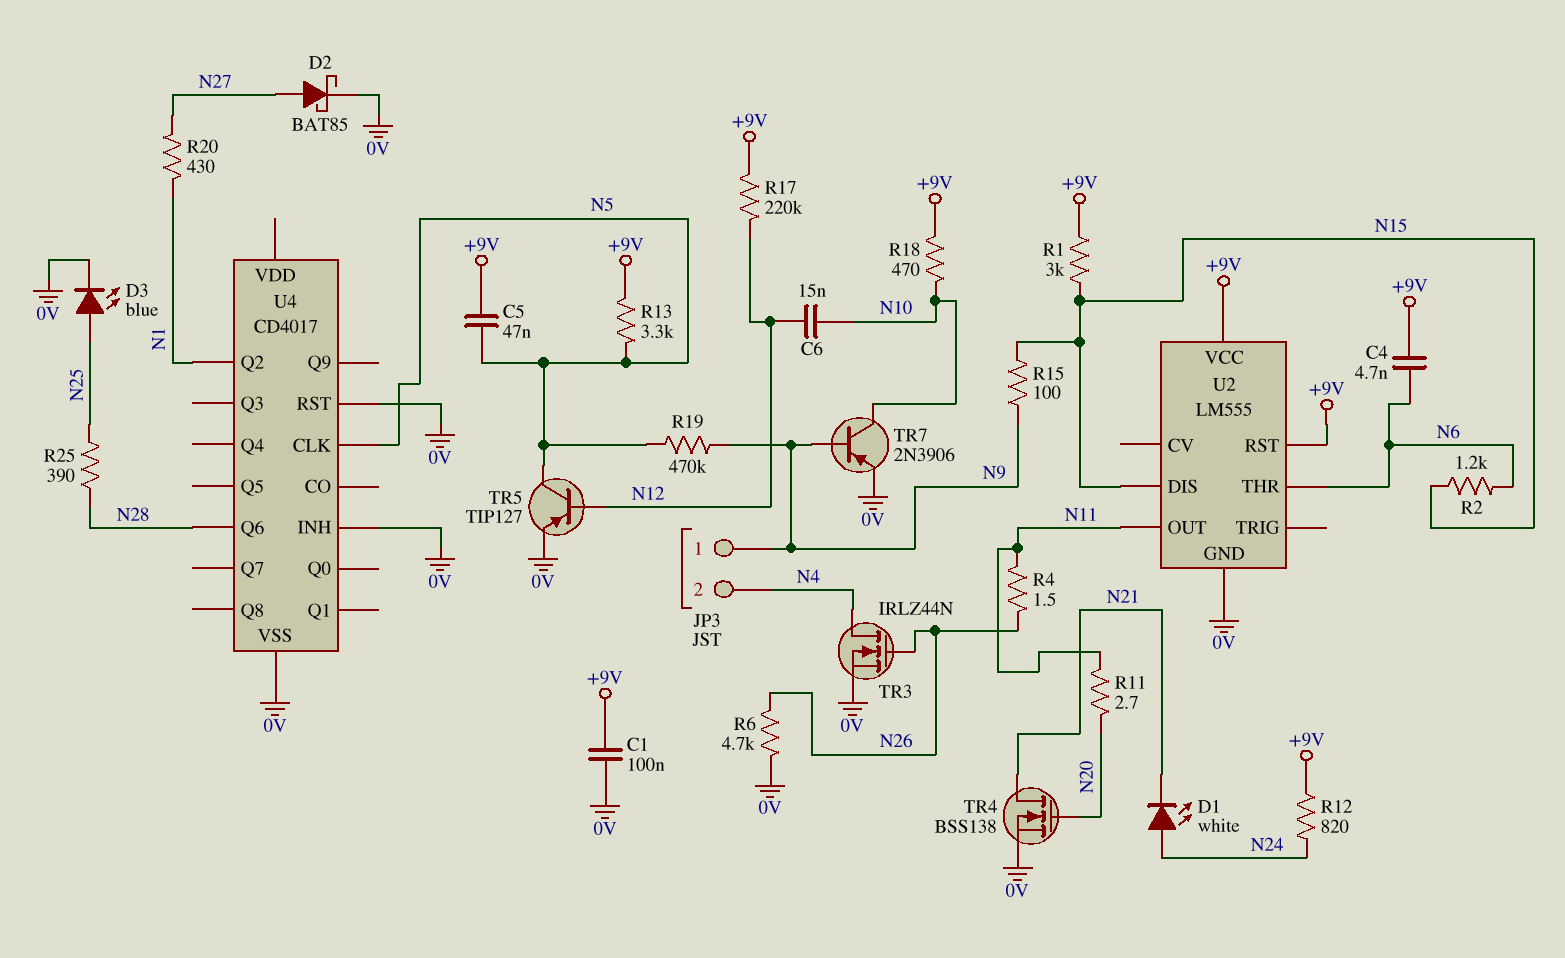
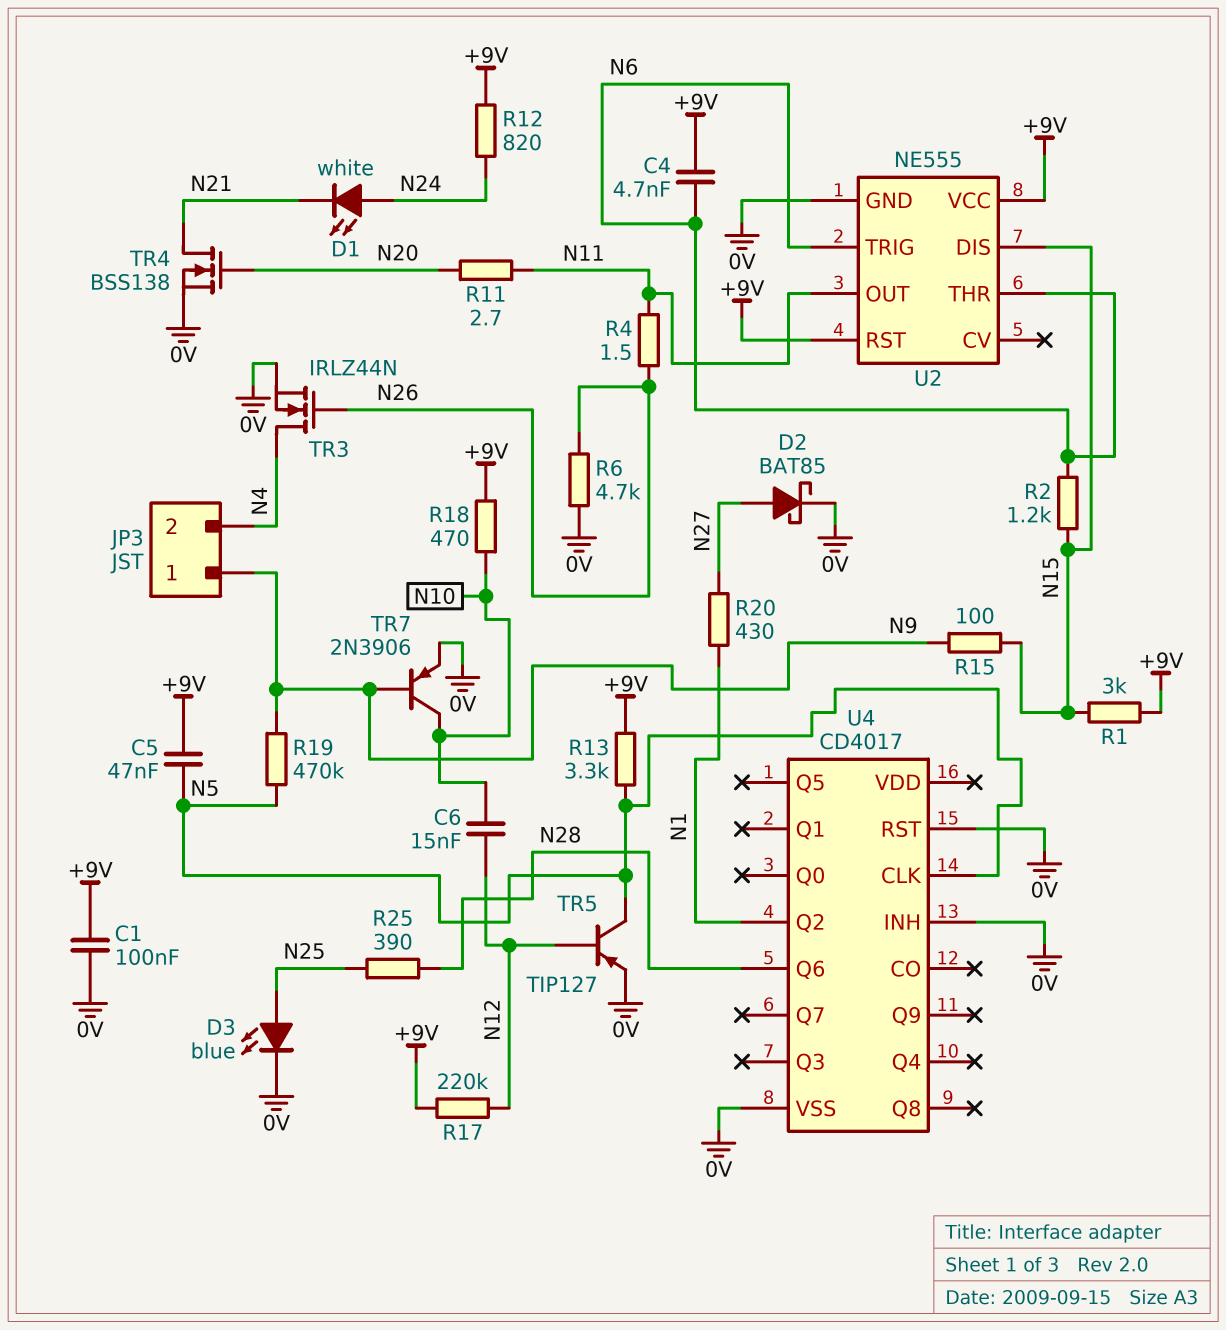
U2: LM555 -> NE555
U2 pin TRIG: none -> N6

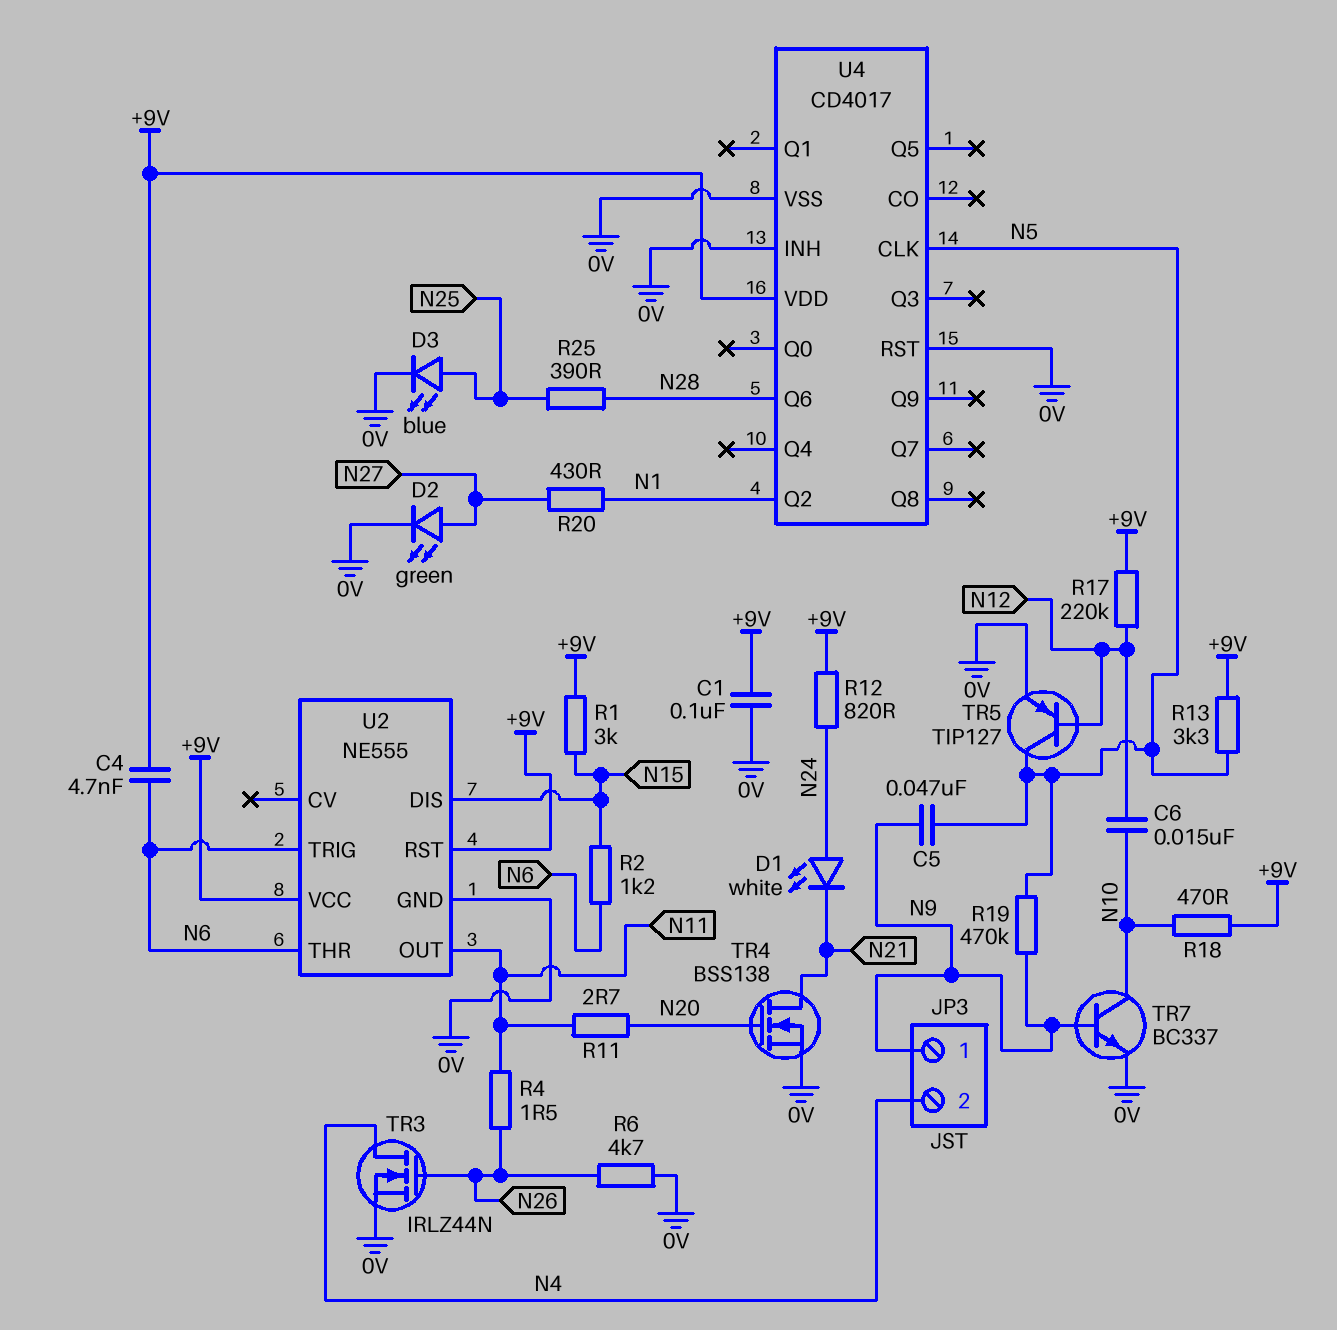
C5: 47nF (+9V, N5) -> 47nF (N5, N9)
D2: schottky BAT85 (A N27, K 0V) -> LED green (A N27, K 0V)
R15: 100 (N9, N15) -> none
TR7: PNP 2N3906 (B N9, C N10, E 0V) -> NPN BC337 (B N9, C N10, E 0V)
U4 pin VDD: none -> +9V

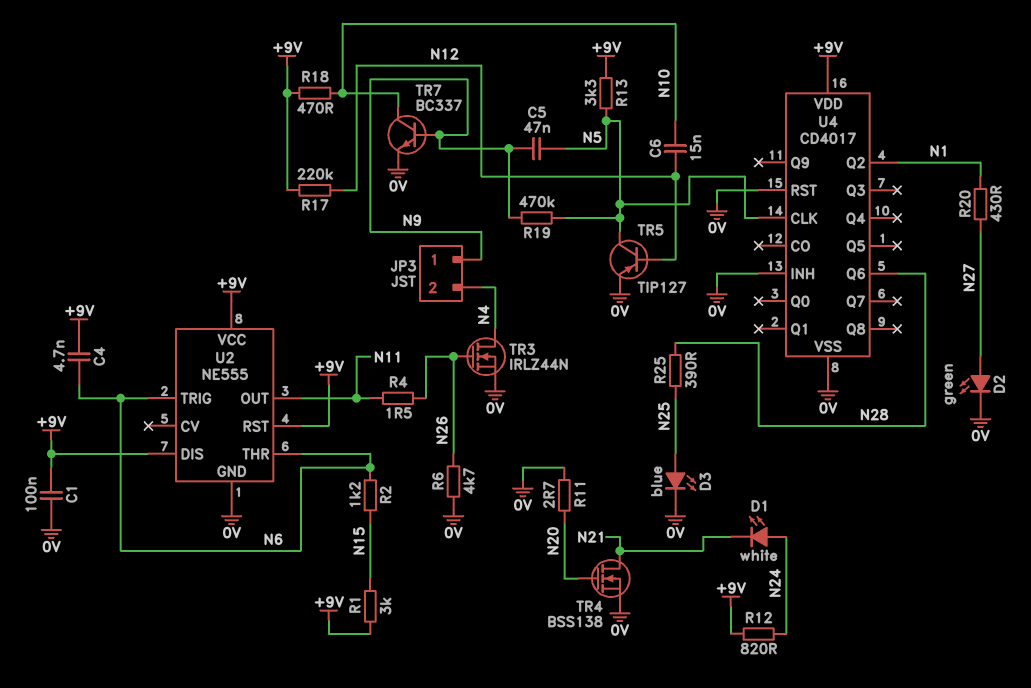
R11: 2.7 (N11, N20) -> 2.7 (0V, N20)
U2 pin DIS: N15 -> +9V

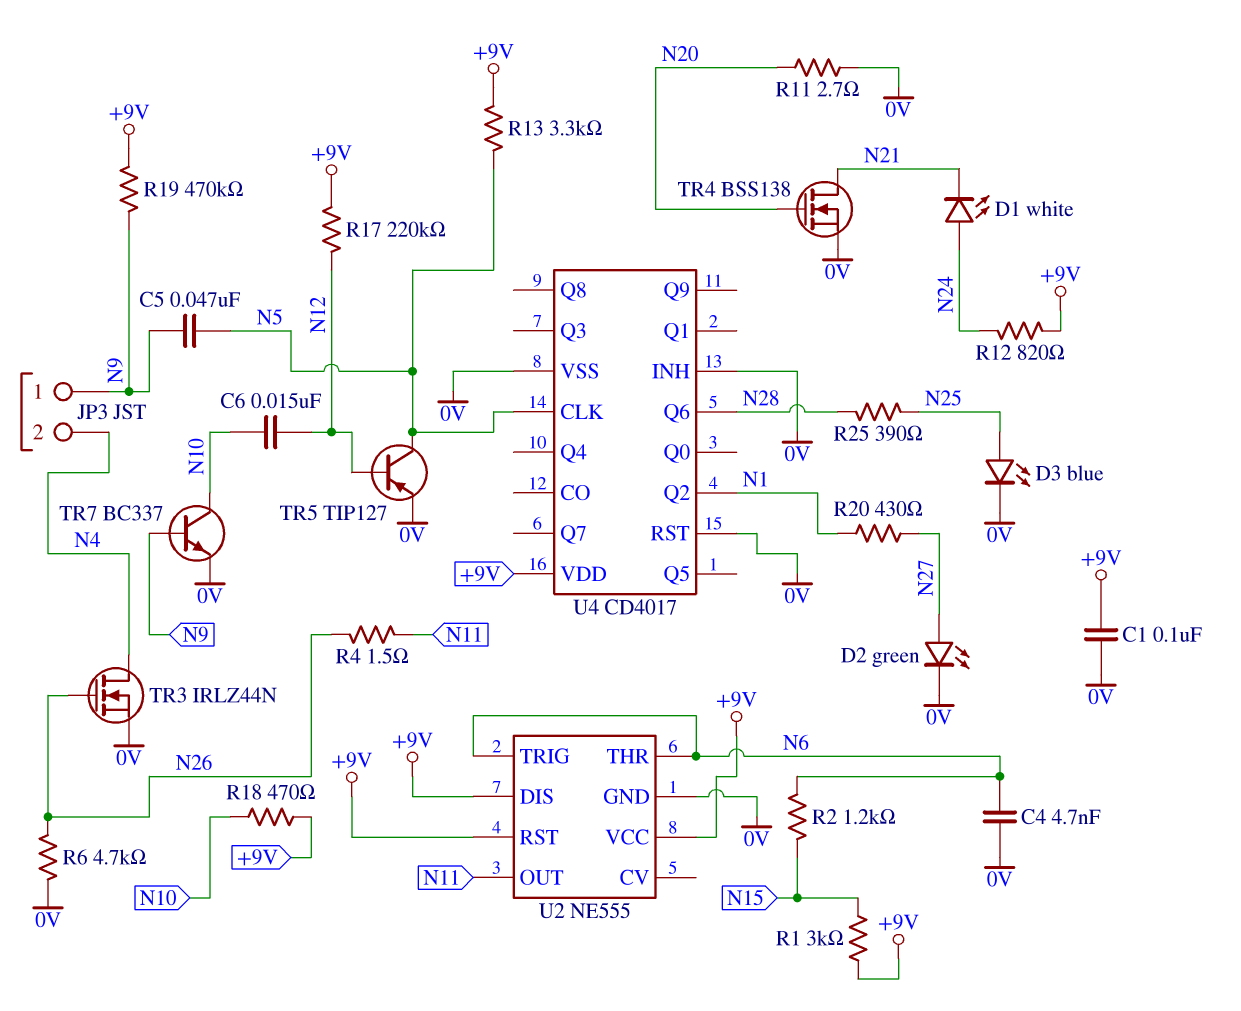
C4: 4.7nF (+9V, N6) -> 4.7nF (0V, N6)
R19: 470k (N5, N9) -> 470k (+9V, N9)

